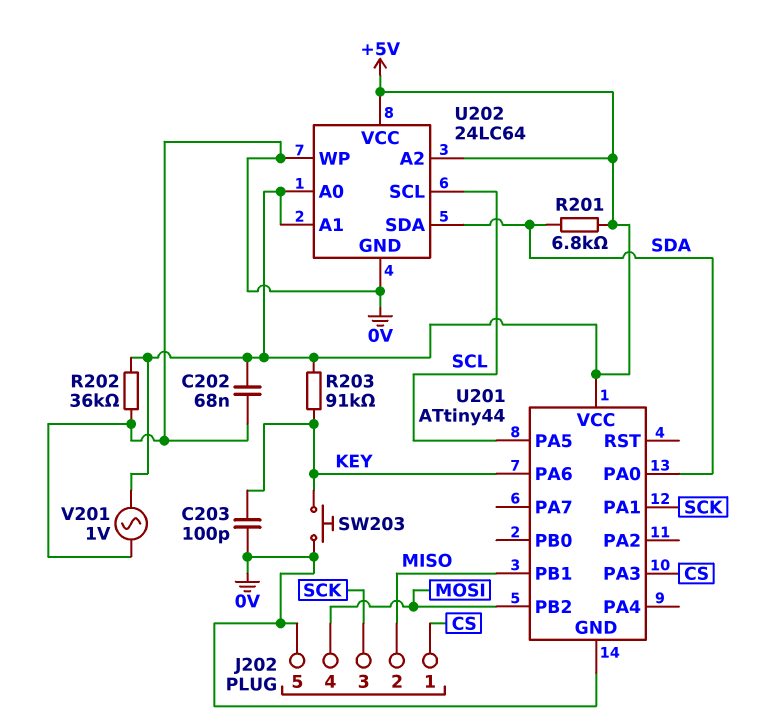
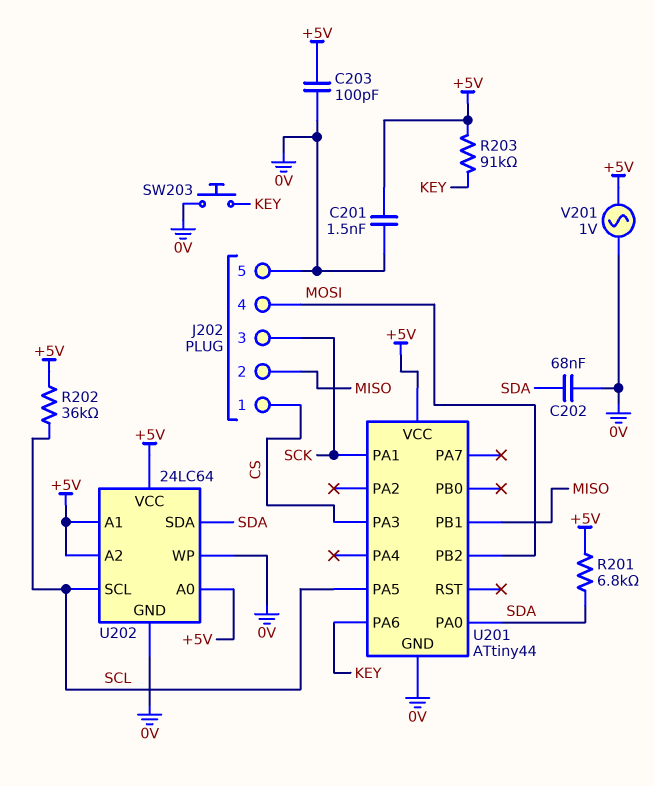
C201: none -> 1.5nF (+5V, 0V)
C202: 68nF (+5V, 0V) -> 68nF (0V, SDA)
C203: 100pF (0V, KEY) -> 100pF (+5V, 0V)
R202: 36k (+5V, 0V) -> 36k (+5V, SCL)

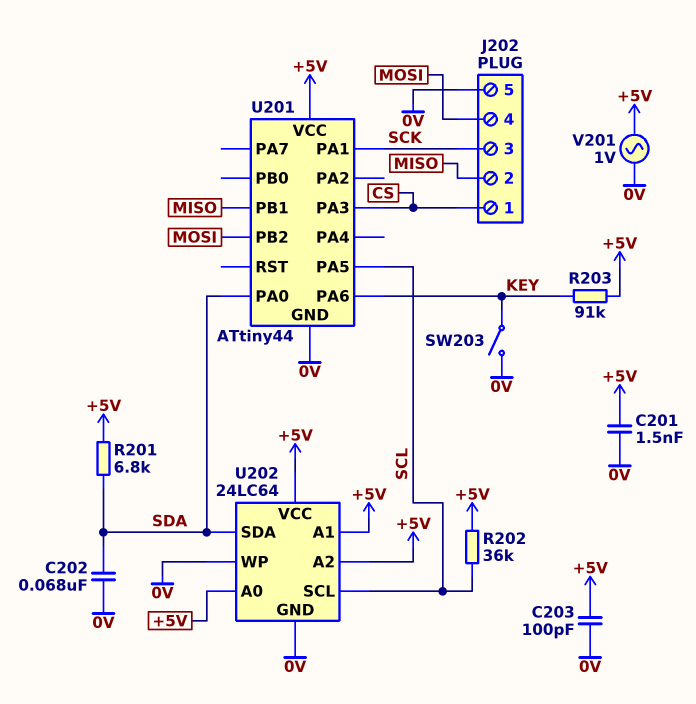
SW203: button (0V, KEY) -> switch (0V, KEY)

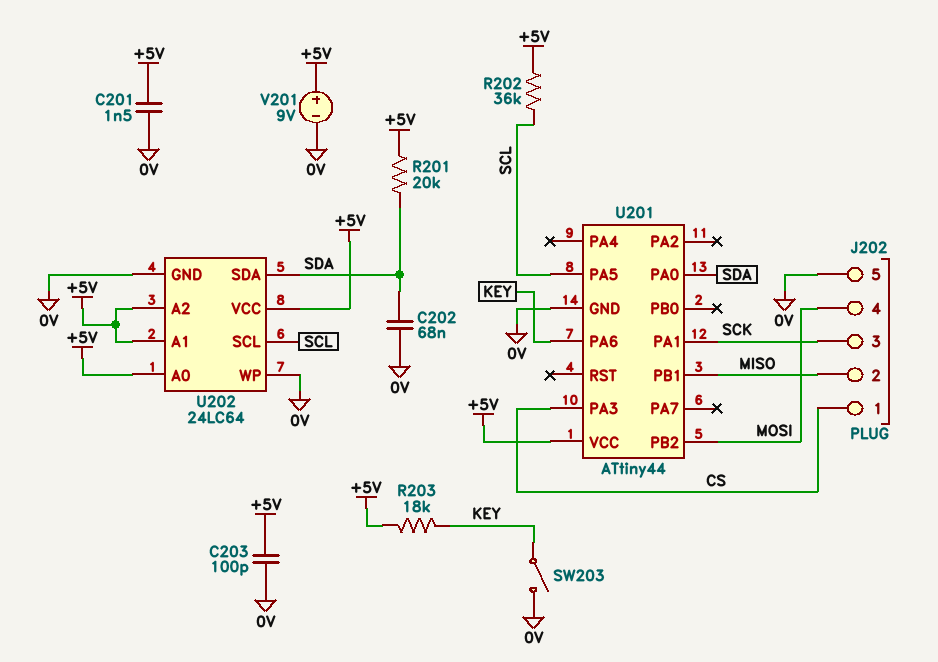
R201: 6.8k (+5V, SDA) -> 20k (+5V, SDA)
R203: 91k (+5V, KEY) -> 18k (+5V, KEY)
V201: AC 1V (+5V, 0V) -> 9V (plus +5V, minus 0V)

